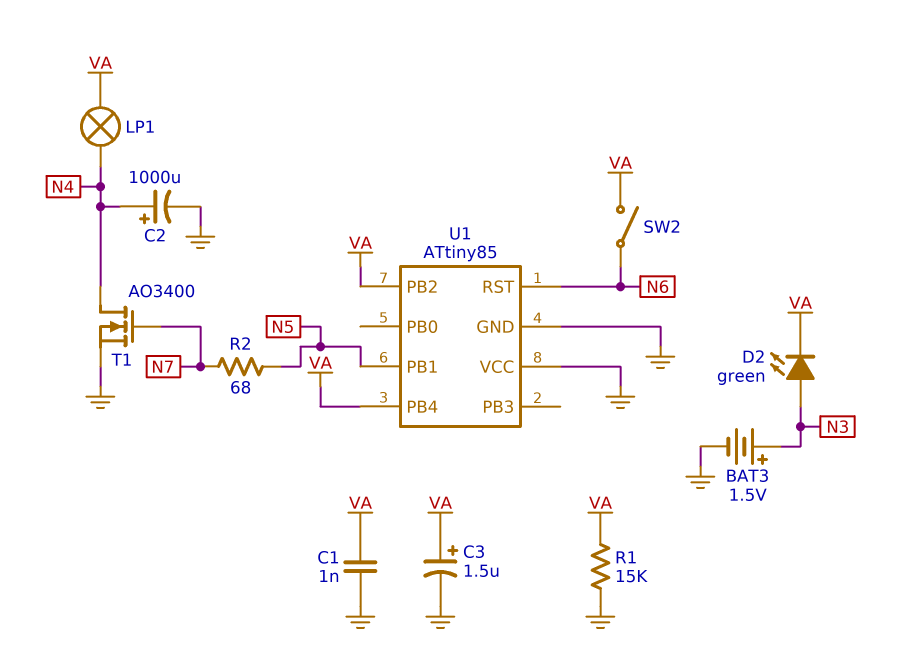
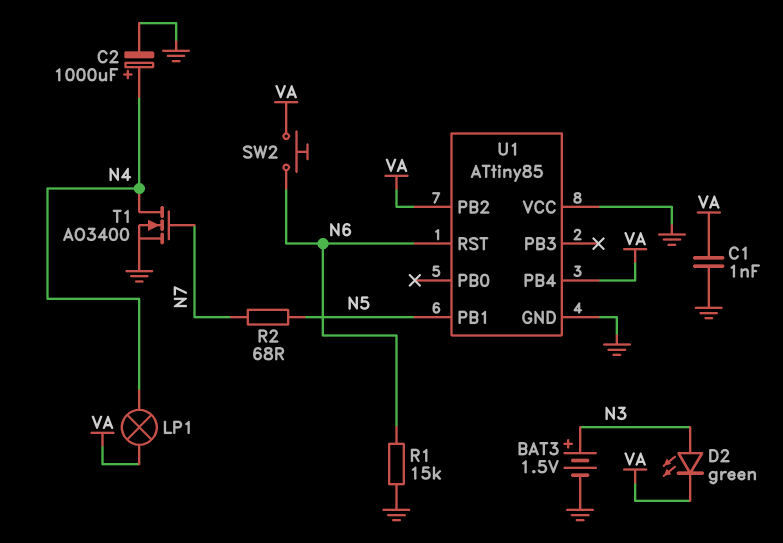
C3: 1.5uF (plus VA, minus GND) -> none
R1: 15k (GND, VA) -> 15k (GND, N6)
SW2: switch (N6, VA) -> button (N6, VA)

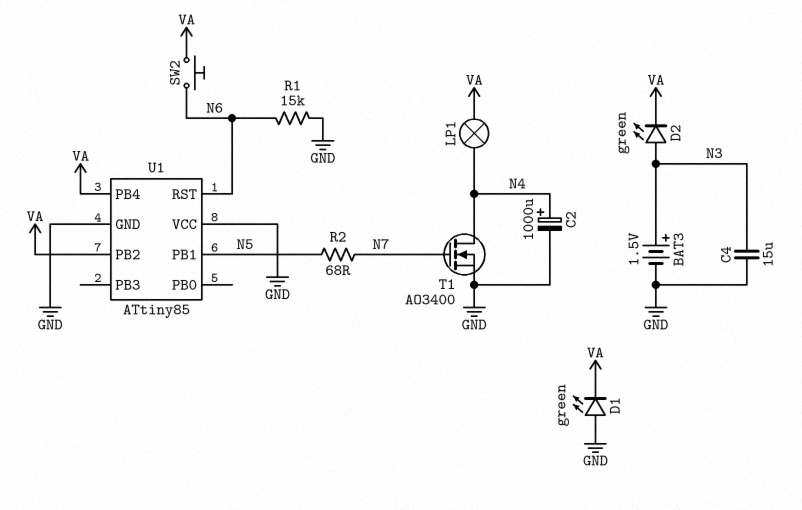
C1: 1nF (GND, VA) -> none
C4: none -> 15uF (GND, N3)
D1: none -> LED green (A GND, K VA)

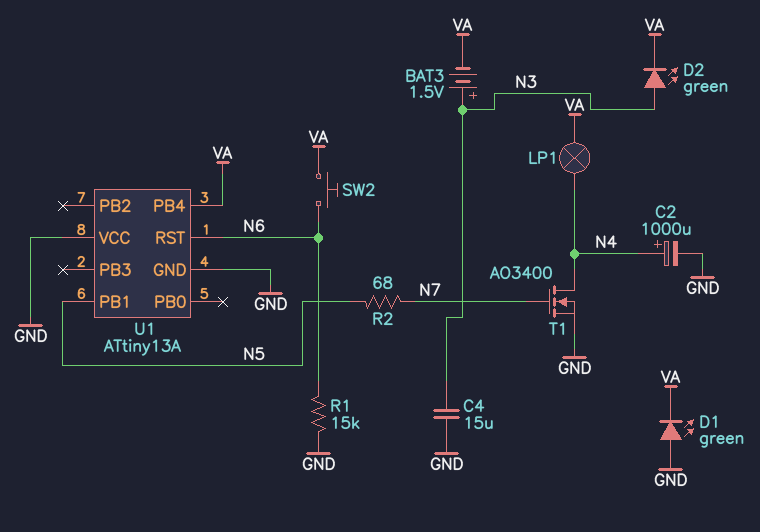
BAT3: 1.5V (plus N3, minus GND) -> 1.5V (plus N3, minus VA)
U1: ATtiny85 -> ATtiny13A
U1 pin PB2: VA -> none

